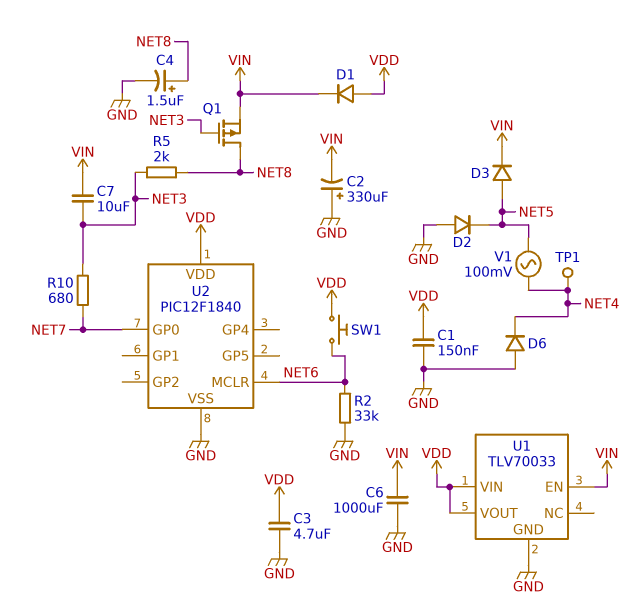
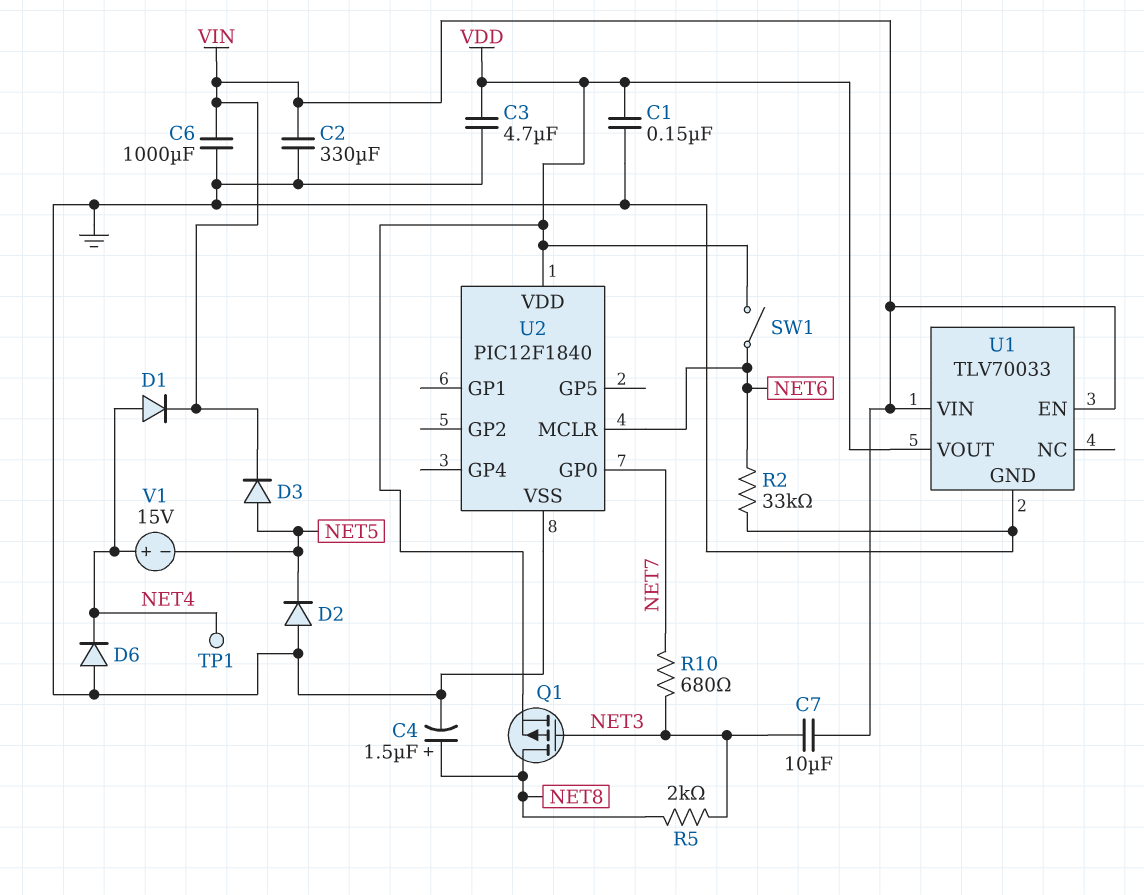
C2: 330uF (plus GND, minus VIN) -> 330uF (GND, VIN)
D1: diode (A VDD, K VIN) -> diode (A NET4, K VIN)
Q1: PMOS (G NET3, D NET8, S VIN) -> PMOS (G NET3, D NET8, S VDD)
SW1: button (NET6, VDD) -> switch (NET6, VDD)
U1 pin VIN: VDD -> VIN
V1: AC 100mV (NET4, NET5) -> 15V (plus NET4, minus NET5)

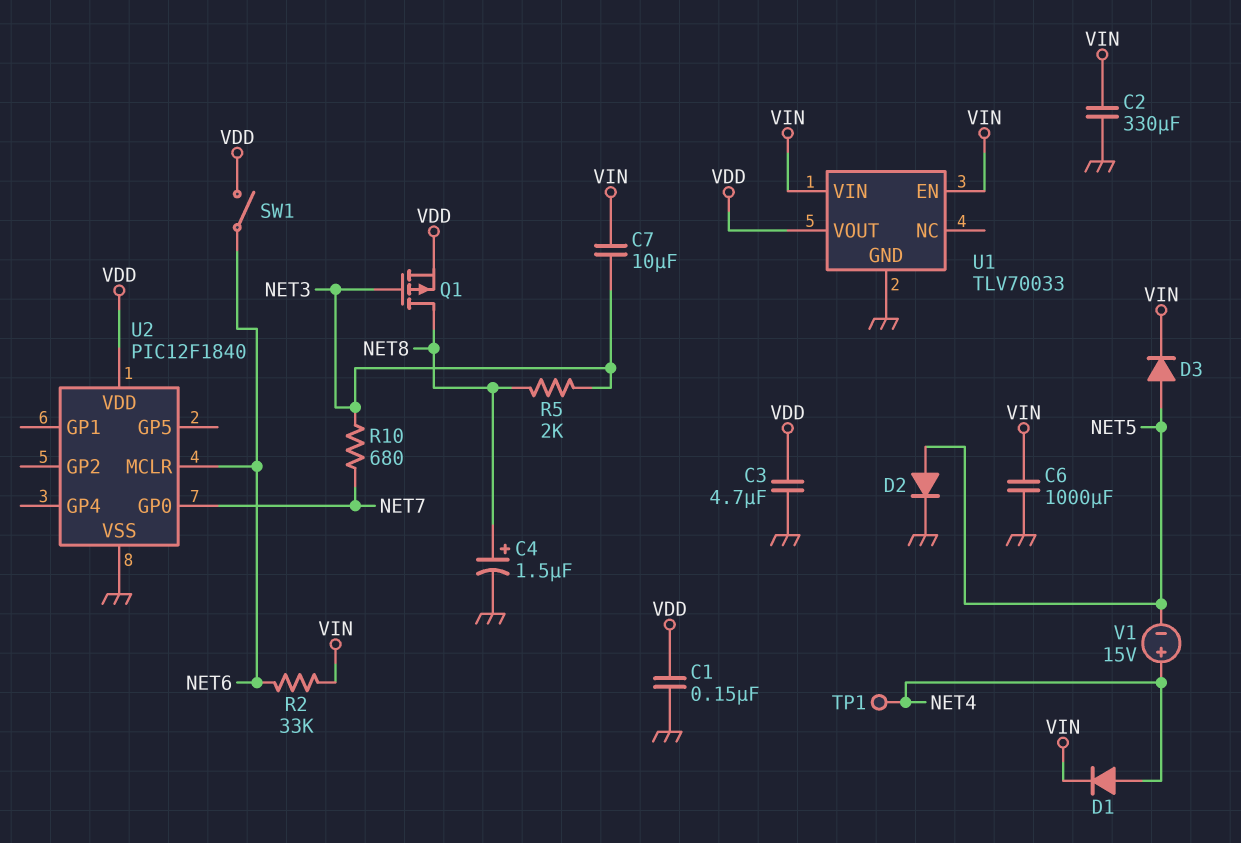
D2: diode (A GND, K NET5) -> diode (A NET5, K GND)
D6: diode (A GND, K NET4) -> none
R2: 33k (GND, NET6) -> 33k (NET6, VIN)

